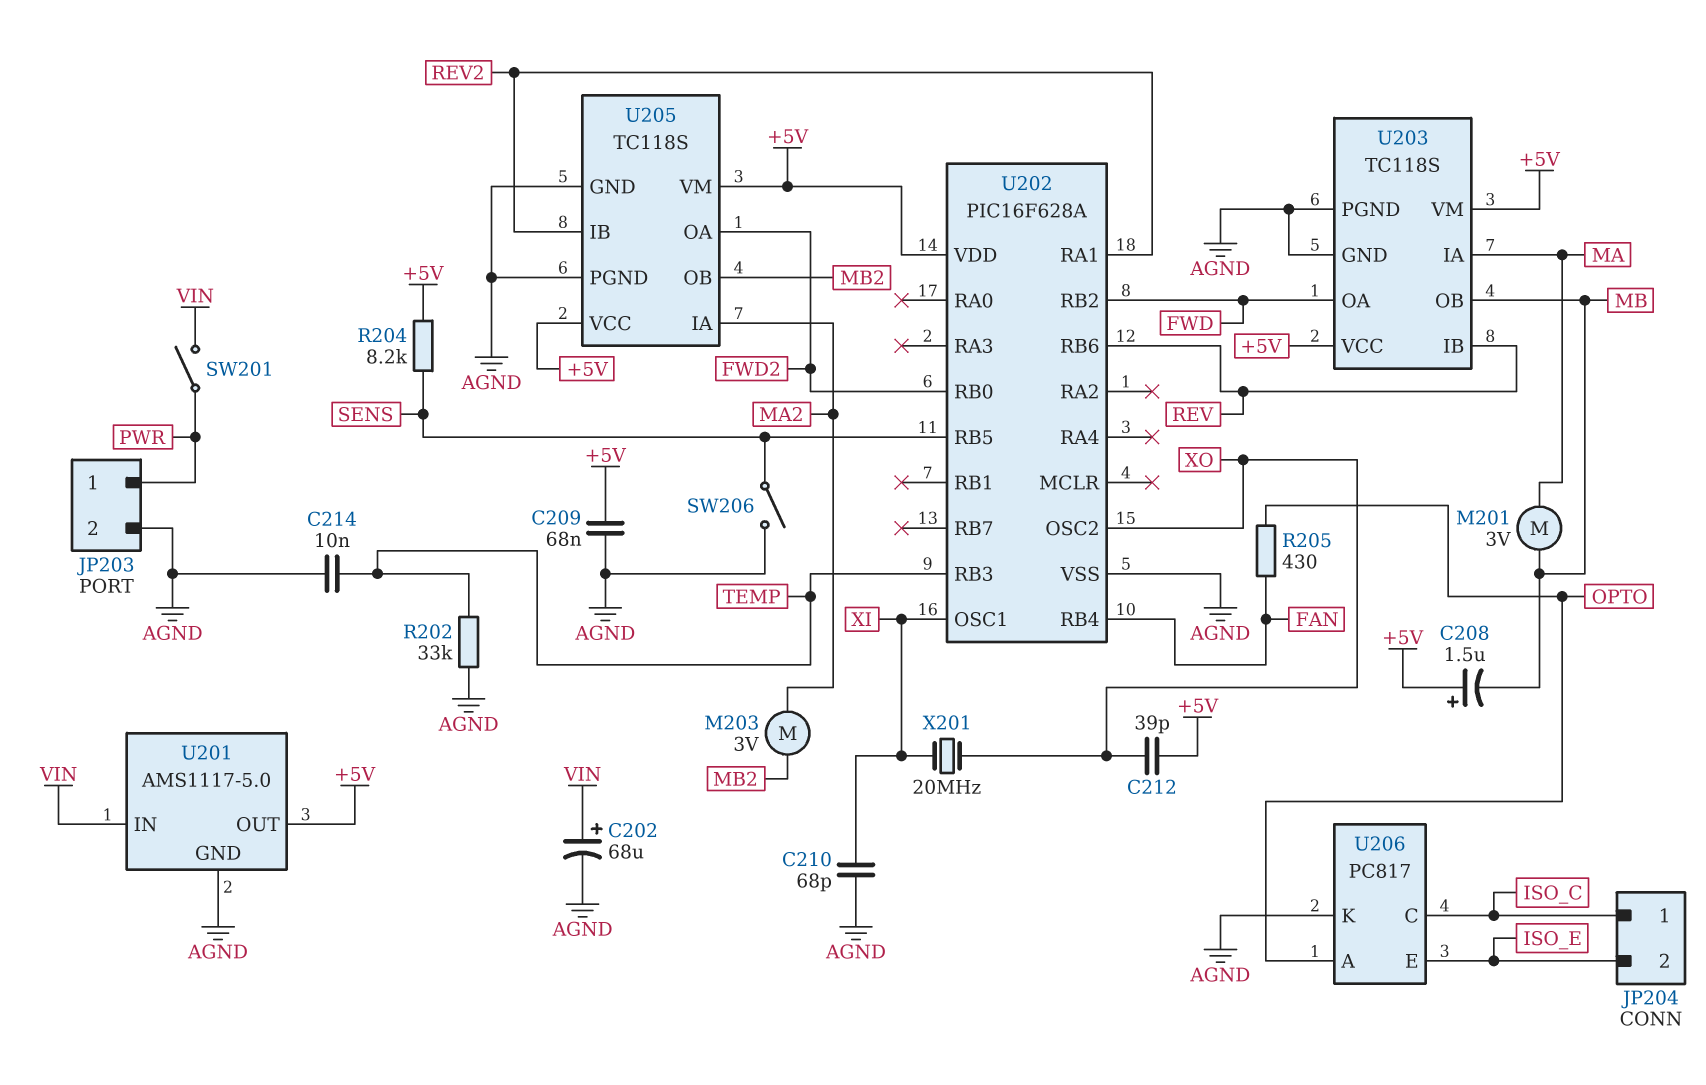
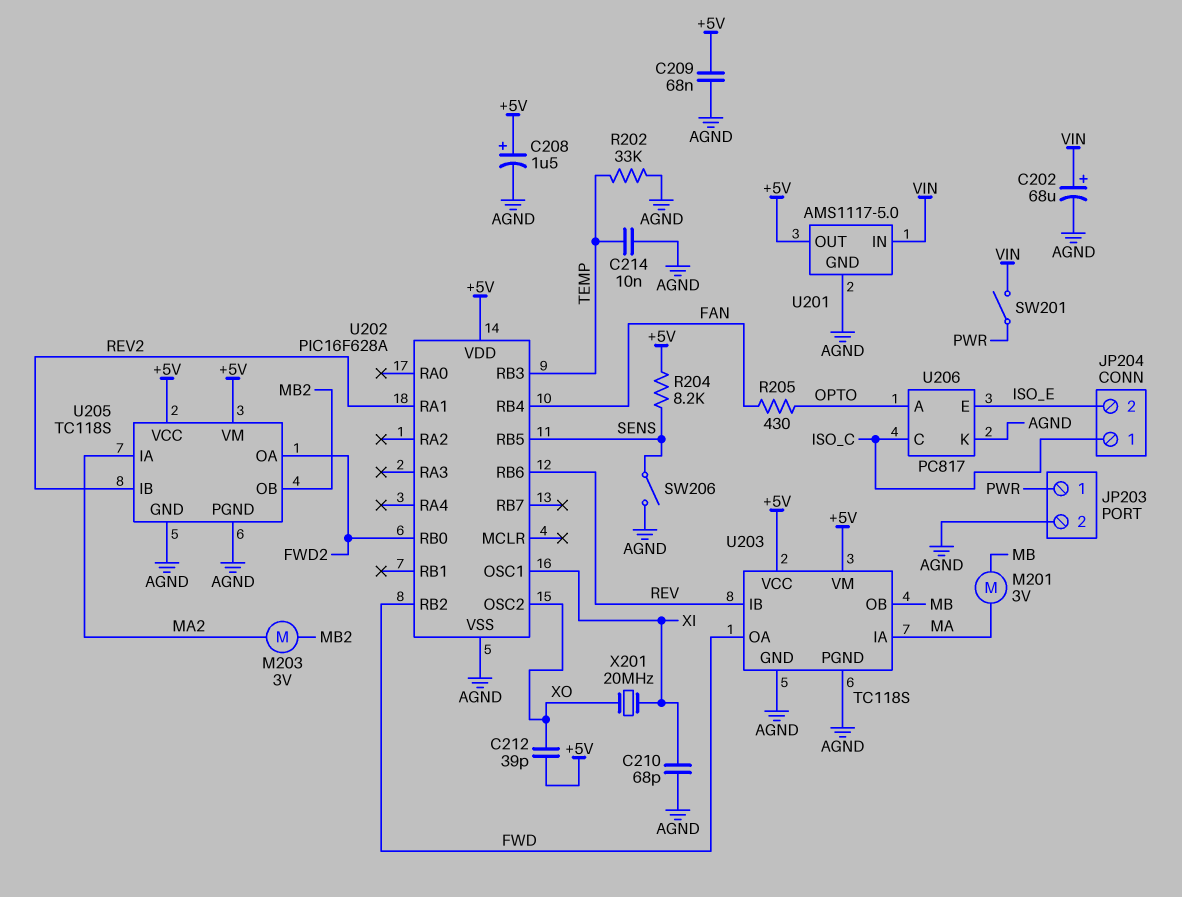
C208: 1.5uF (plus +5V, minus MB) -> 1.5uF (plus +5V, minus AGND)

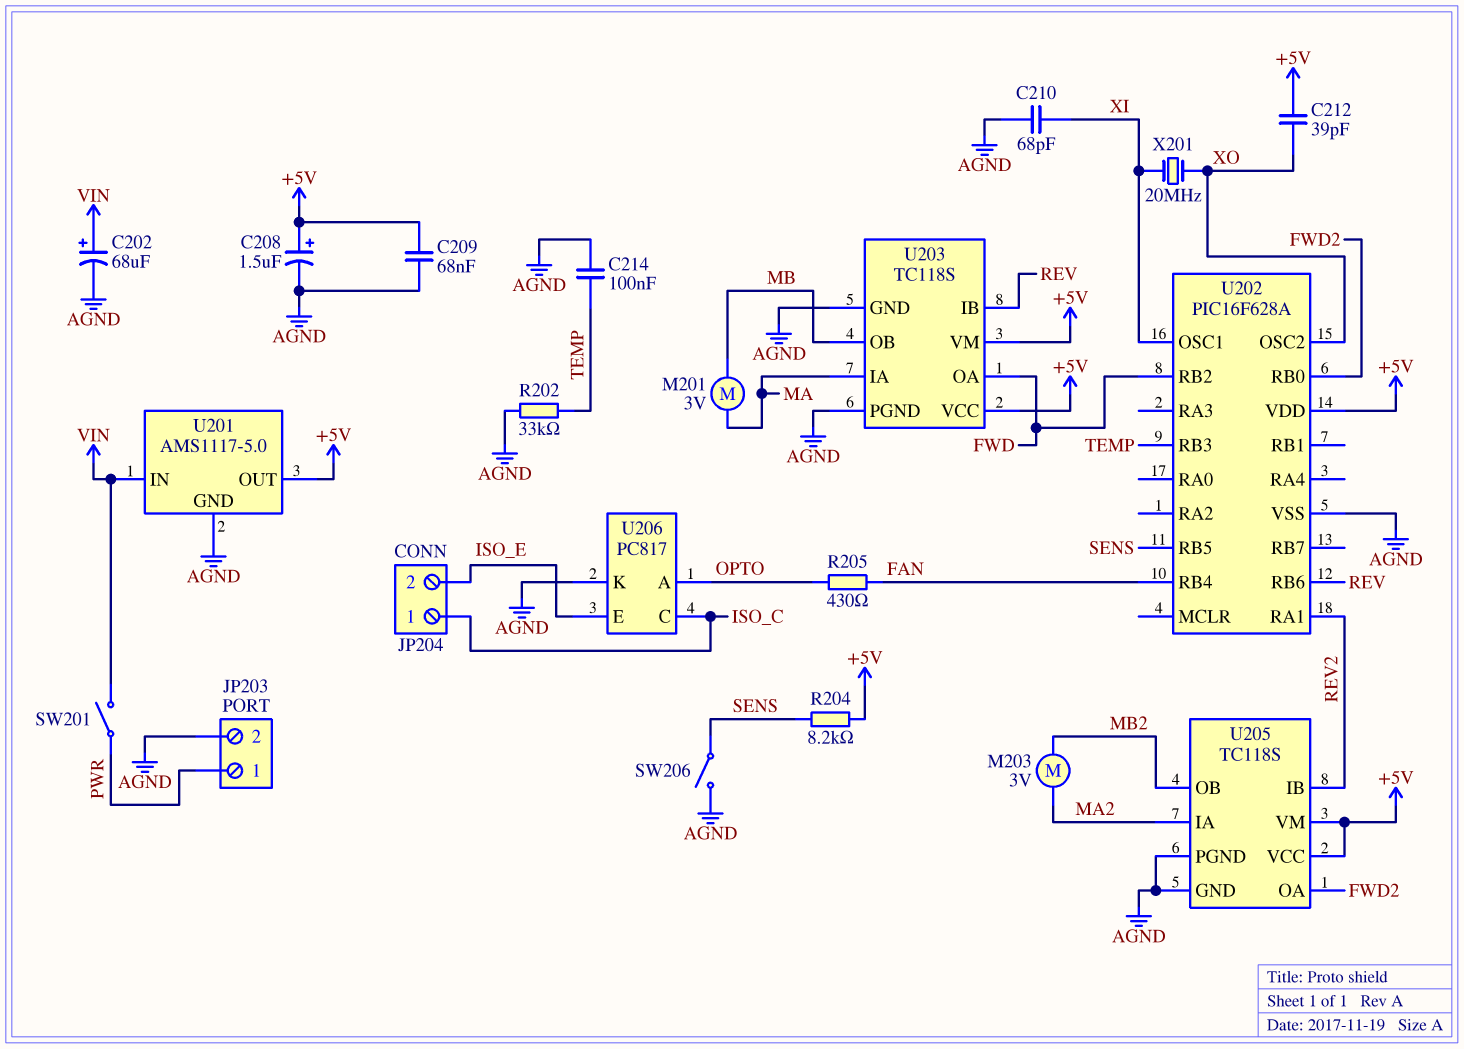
C214: 10nF (AGND, TEMP) -> 100nF (AGND, TEMP)

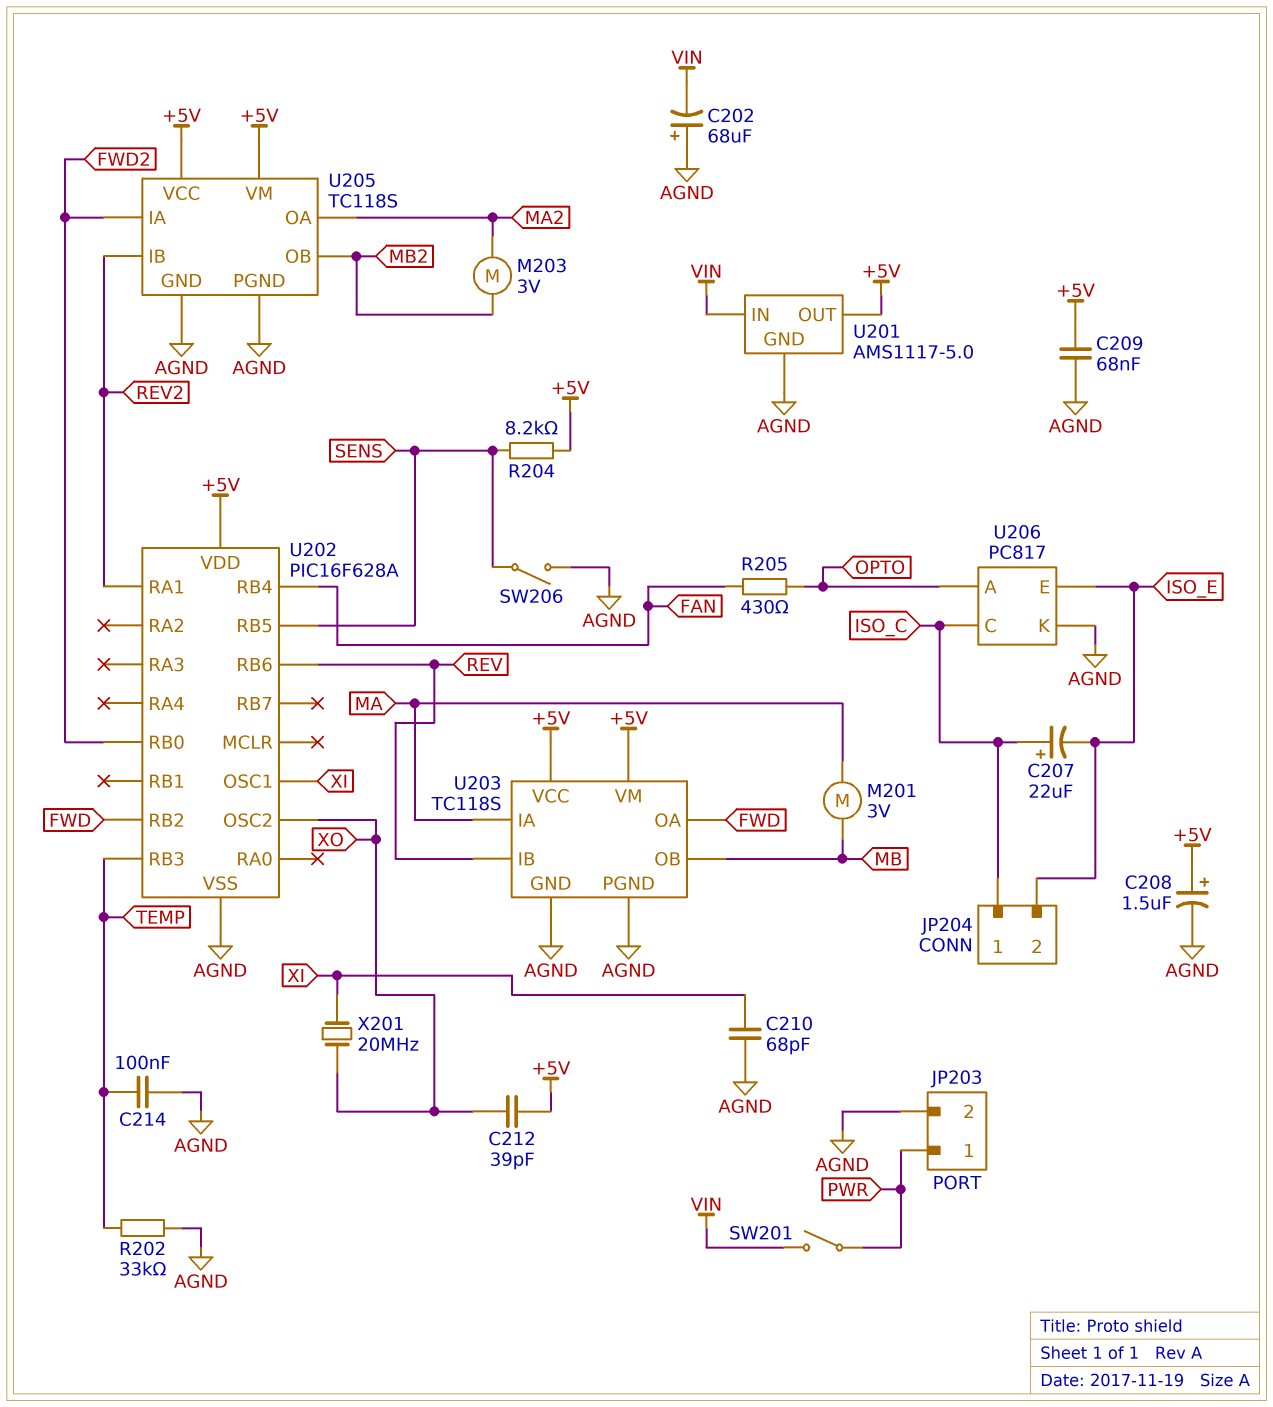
C202: 68uF (plus VIN, minus AGND) -> 68uF (plus AGND, minus VIN)
C207: none -> 22uF (plus ISO_C, minus ISO_E)
U205 pin IA: MA2 -> FWD2
U205 pin OA: FWD2 -> MA2

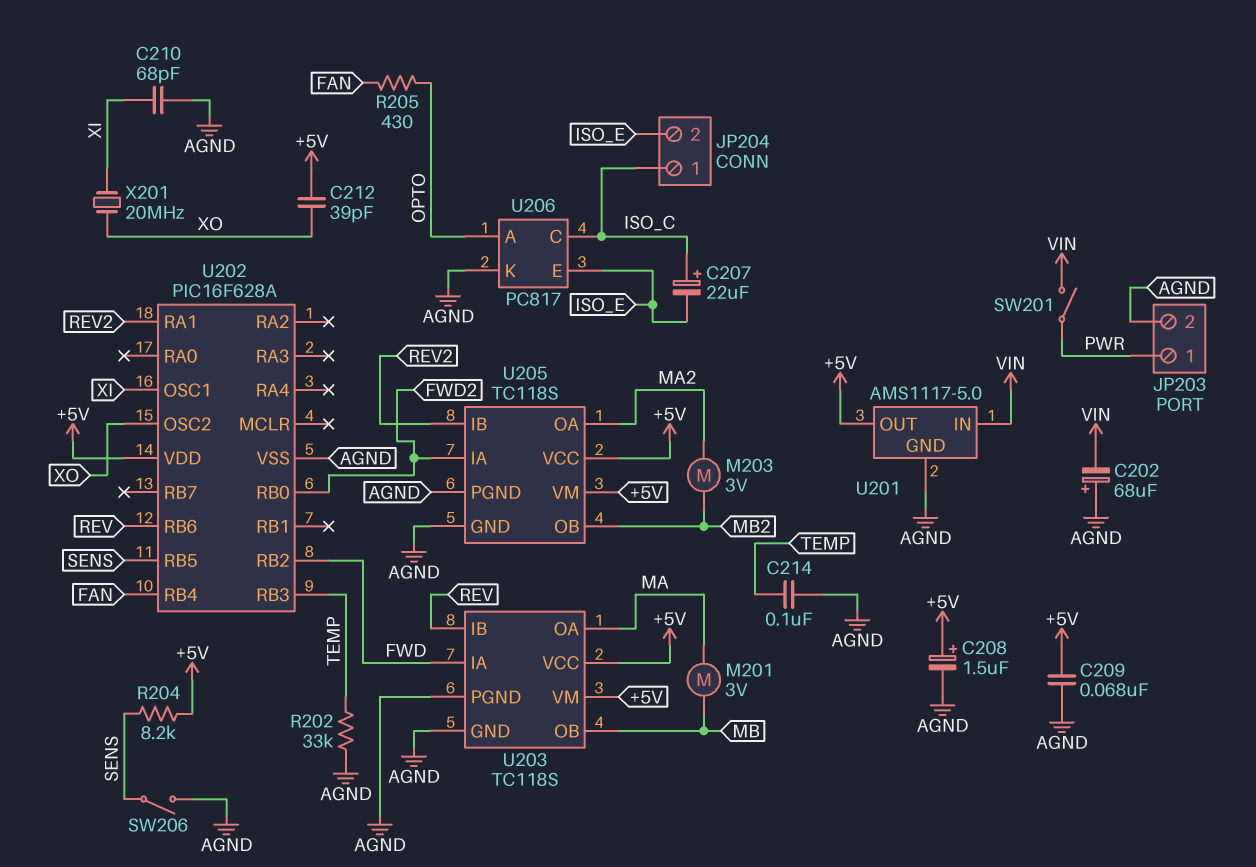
U203 pin IA: MA -> FWD
U203 pin OA: FWD -> MA

